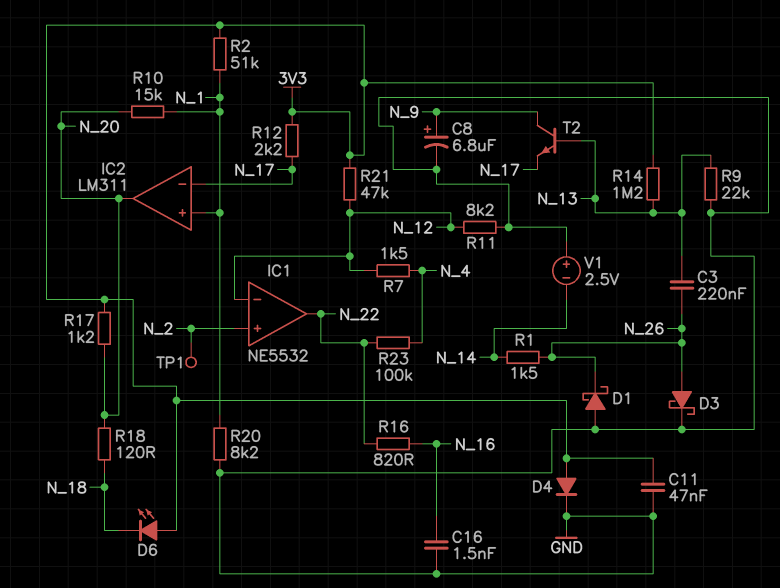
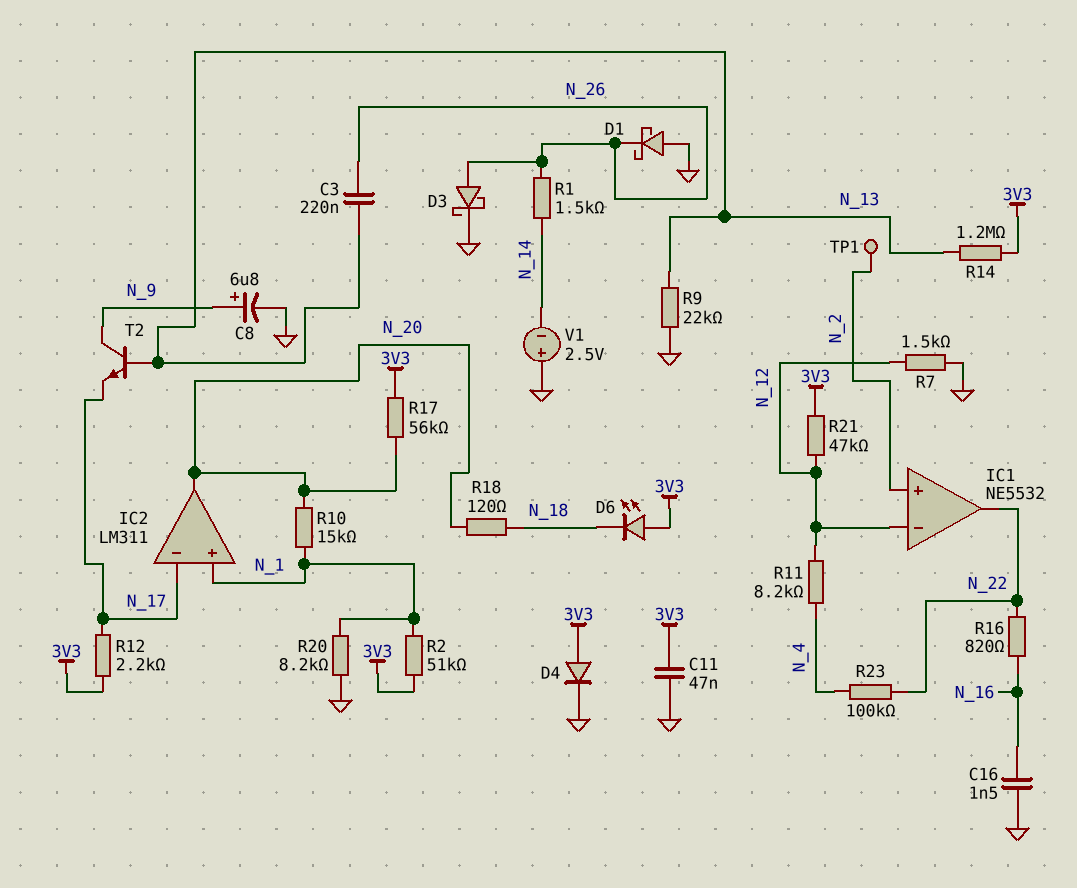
R7: 1.5k (N_4, N_12) -> 1.5k (GND, N_12)
R11: 8.2k (GND, N_12) -> 8.2k (N_4, N_12)
R17: 1.2k (3V3, N_20) -> 56k (3V3, N_20)

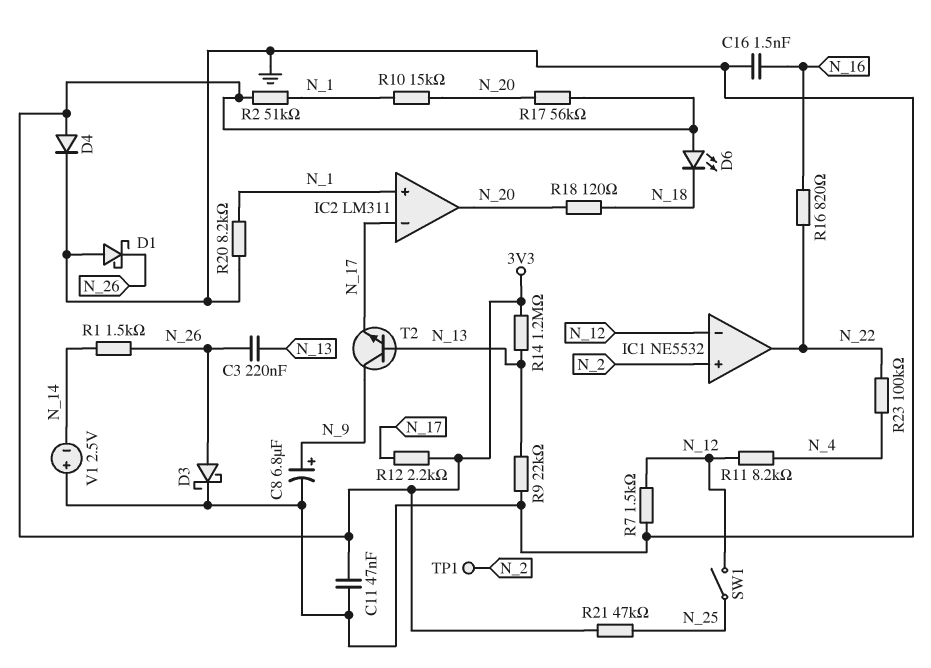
R21: 47k (3V3, N_12) -> 47k (3V3, N_25)
SW1: none -> switch (N_12, N_25)

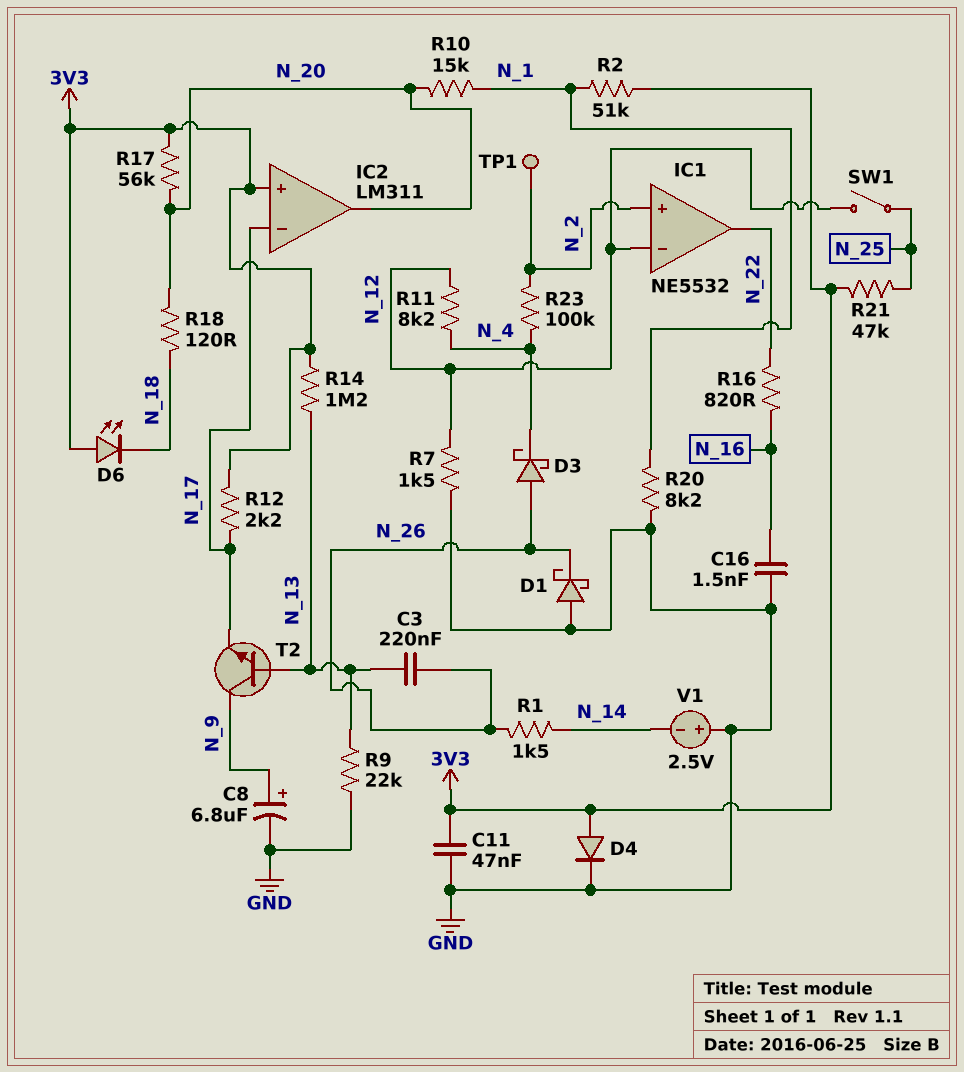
D3: schottky (A N_26, K GND) -> schottky (A N_26, K N_4)
IC2 pin in+: N_1 -> 3V3
R23: 100k (N_4, N_22) -> 100k (N_2, N_4)

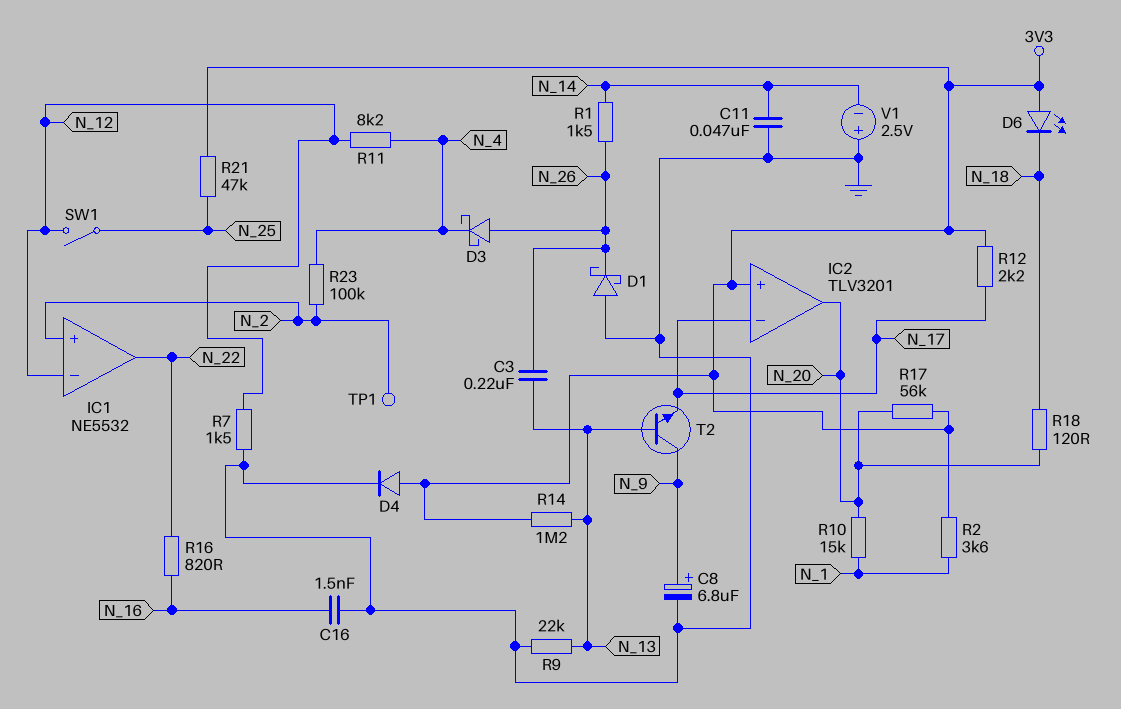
C11: 47nF (3V3, GND) -> 47nF (GND, N_14)
IC2: LM311 -> TLV3201
R2: 51k (3V3, N_1) -> 3.6k (3V3, N_1)
R20: 8.2k (GND, N_1) -> none

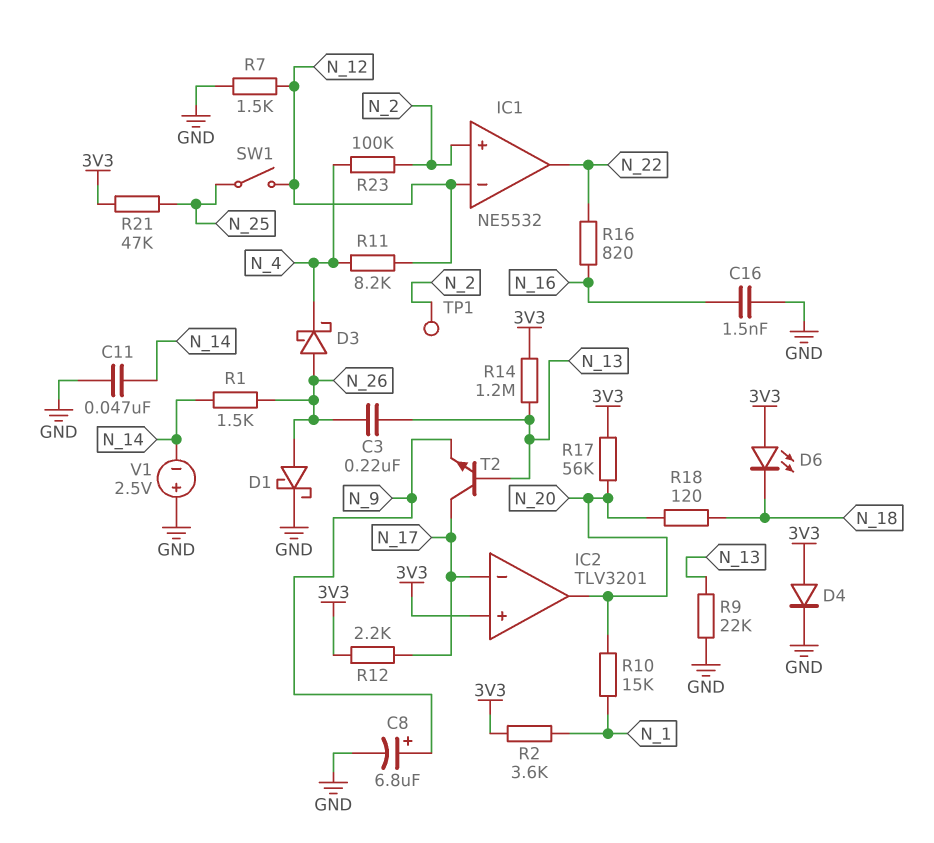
D1: schottky (A GND, K N_26) -> schottky (A N_26, K GND)
T2: NPN (B N_13, C N_9, E N_17) -> NPN (B N_13, C N_17, E N_9)

